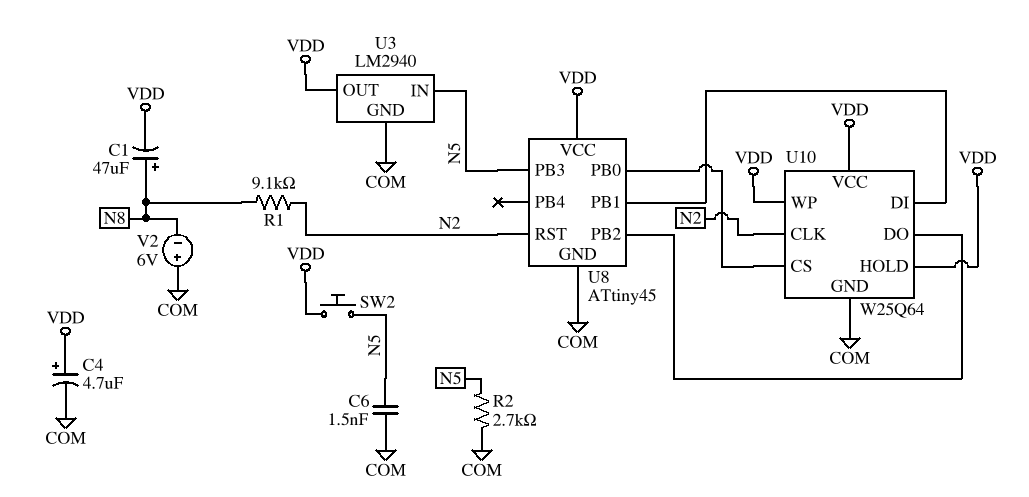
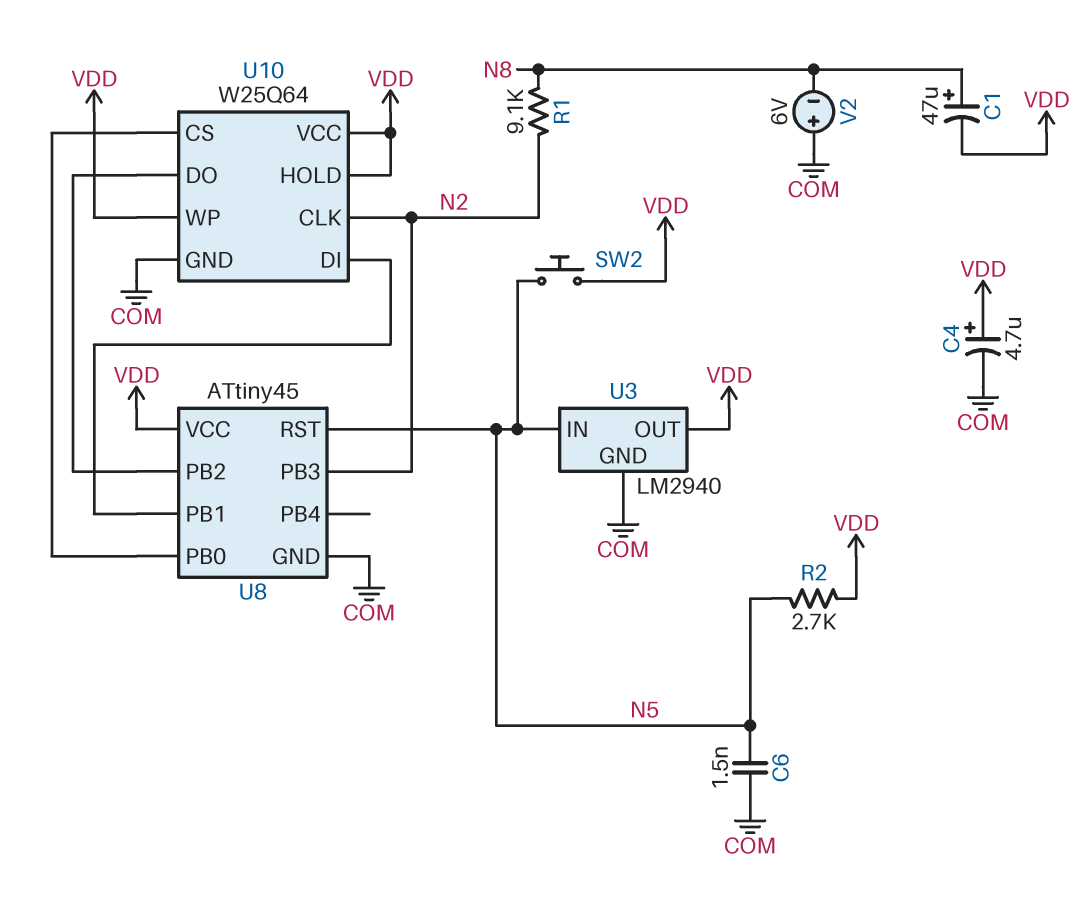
R2: 2.7k (COM, N5) -> 2.7k (N5, VDD)
U8 pin PB3: N5 -> N2
U8 pin RST: N2 -> N5

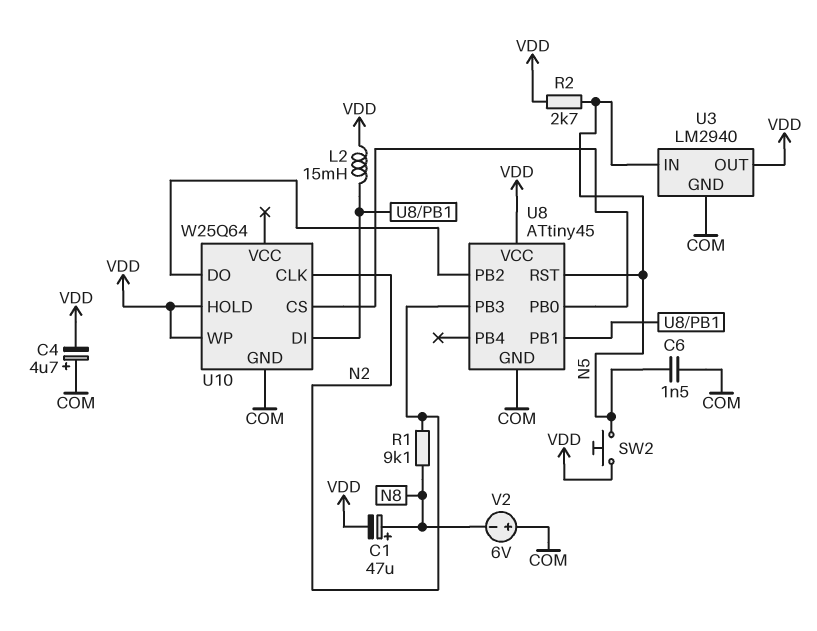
C4: 4.7uF (plus VDD, minus COM) -> 4.7uF (plus COM, minus VDD)
L2: none -> 15mH (U8/PB1, VDD)
U10 pin VCC: VDD -> none

